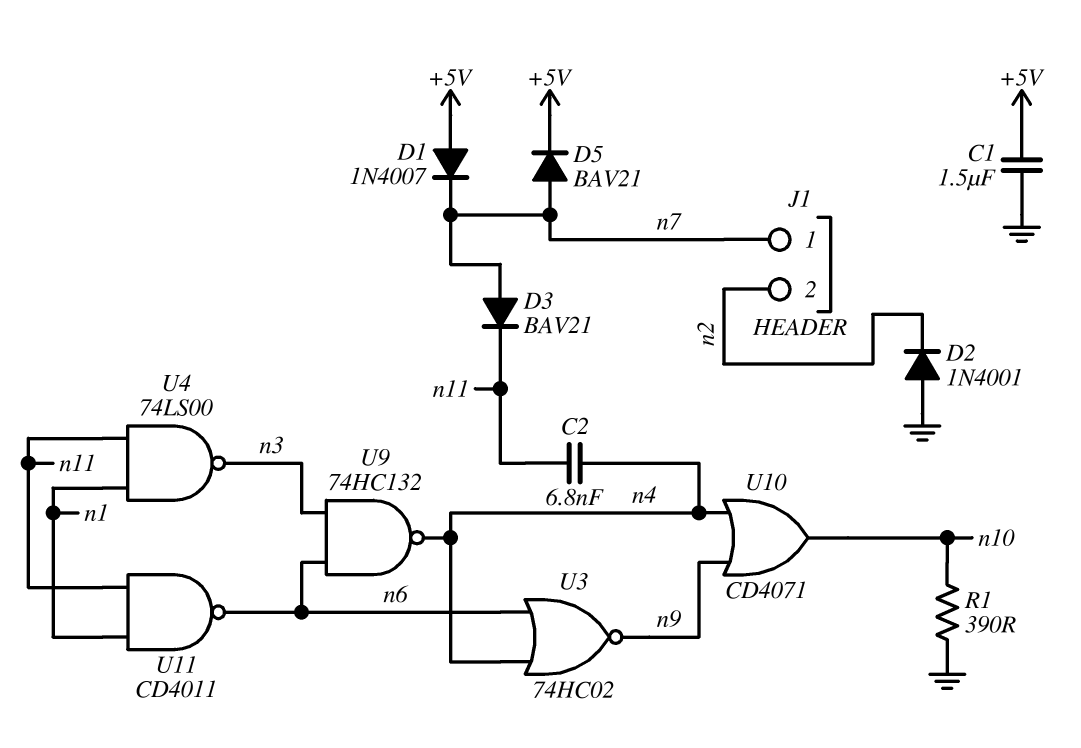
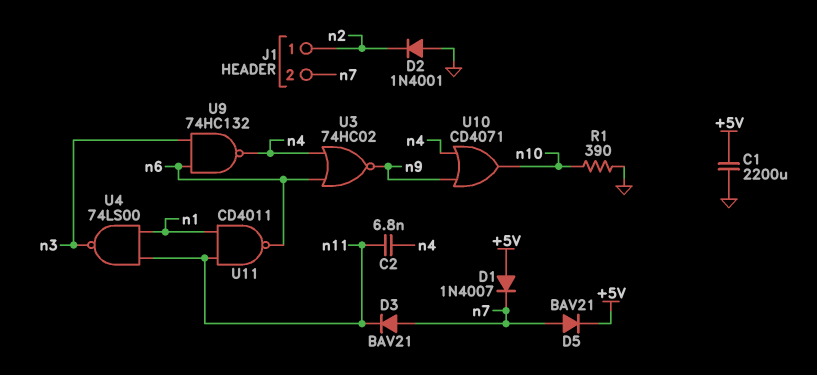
C1: 1.5uF (+5V, GND) -> 2200uF (+5V, GND)
J1 pin 1: n7 -> n2
J1 pin 2: n2 -> n7

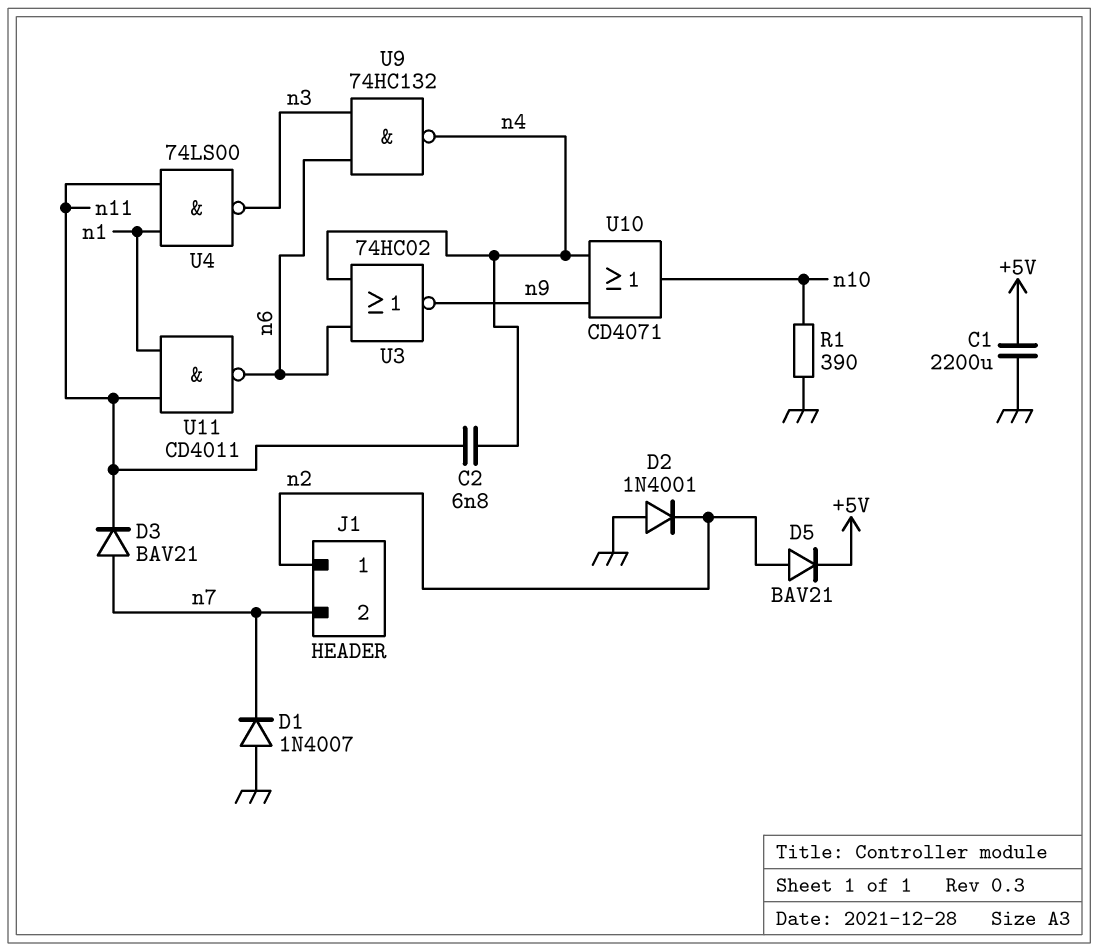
D1: diode 1N4007 (A +5V, K n7) -> diode 1N4007 (A GND, K n7)
D5: diode BAV21 (A n7, K +5V) -> diode BAV21 (A n2, K +5V)

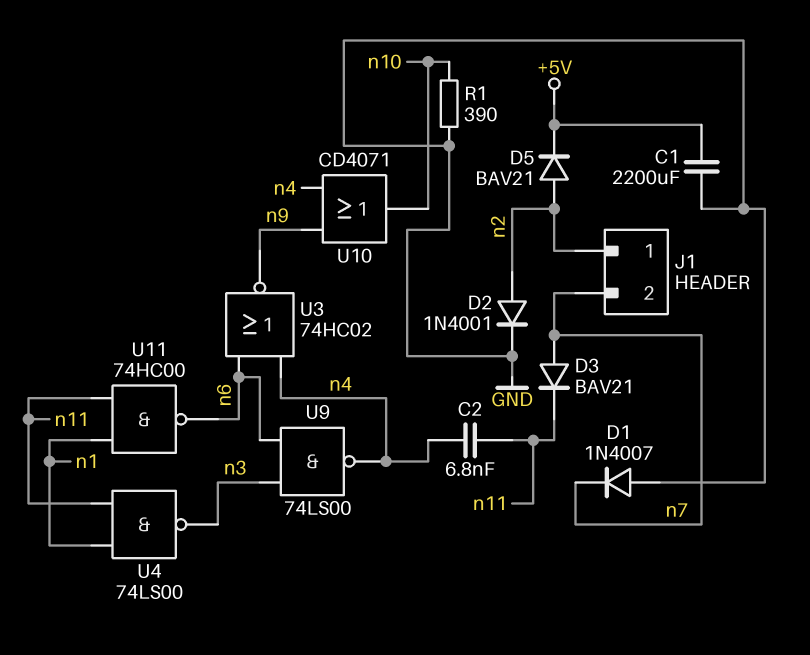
D2: diode 1N4001 (A GND, K n2) -> diode 1N4001 (A n2, K GND)
U9: NAND 74HC132 (in n3, in n6, out n4) -> NAND 74LS00 (in n3, in n6, out n4)
U11: NAND CD4011 (in n1, in n11, out n6) -> NAND 74HC00 (in n1, in n11, out n6)

